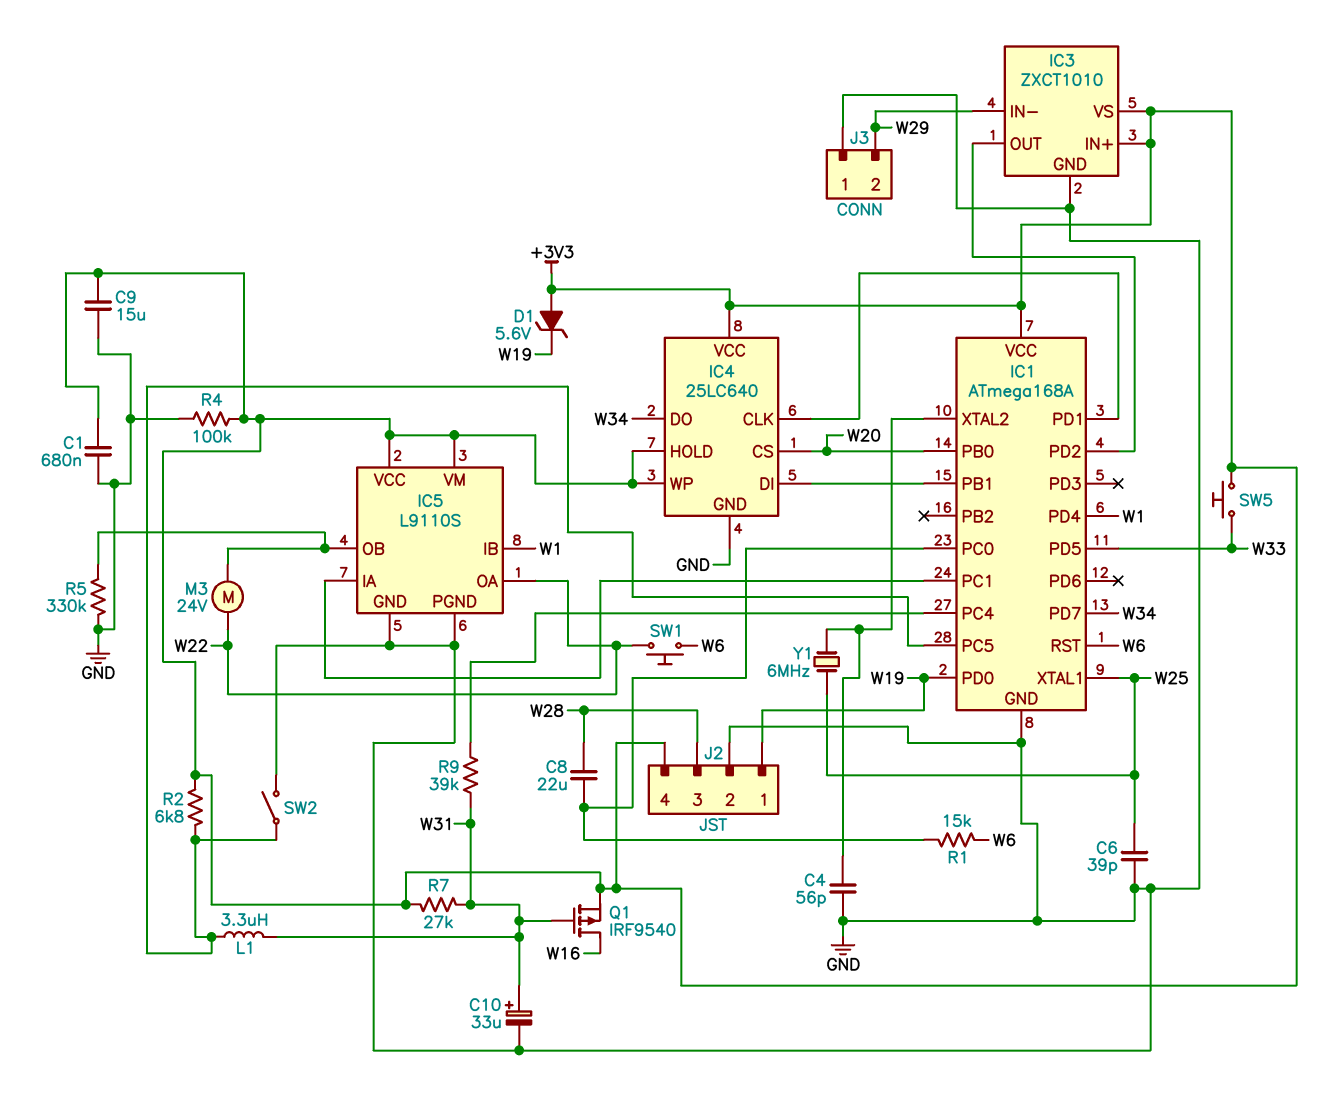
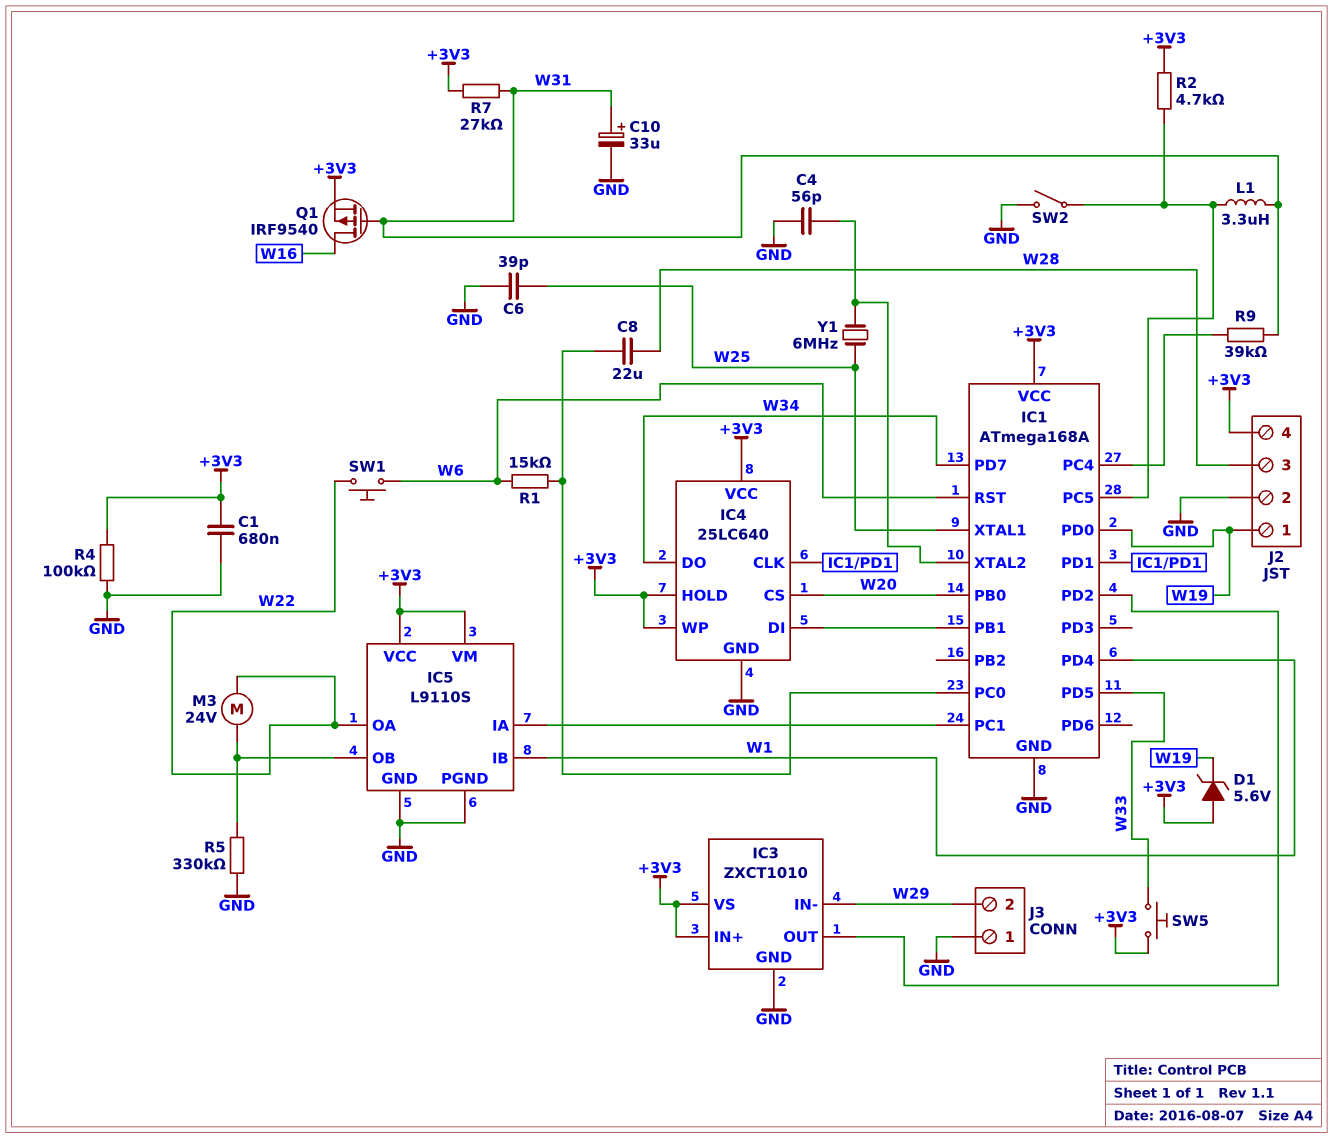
C9: 15uF (+3V3, GND) -> none
R2: 6.8k (+3V3, IC1/PC5) -> 4.7k (+3V3, IC1/PC5)

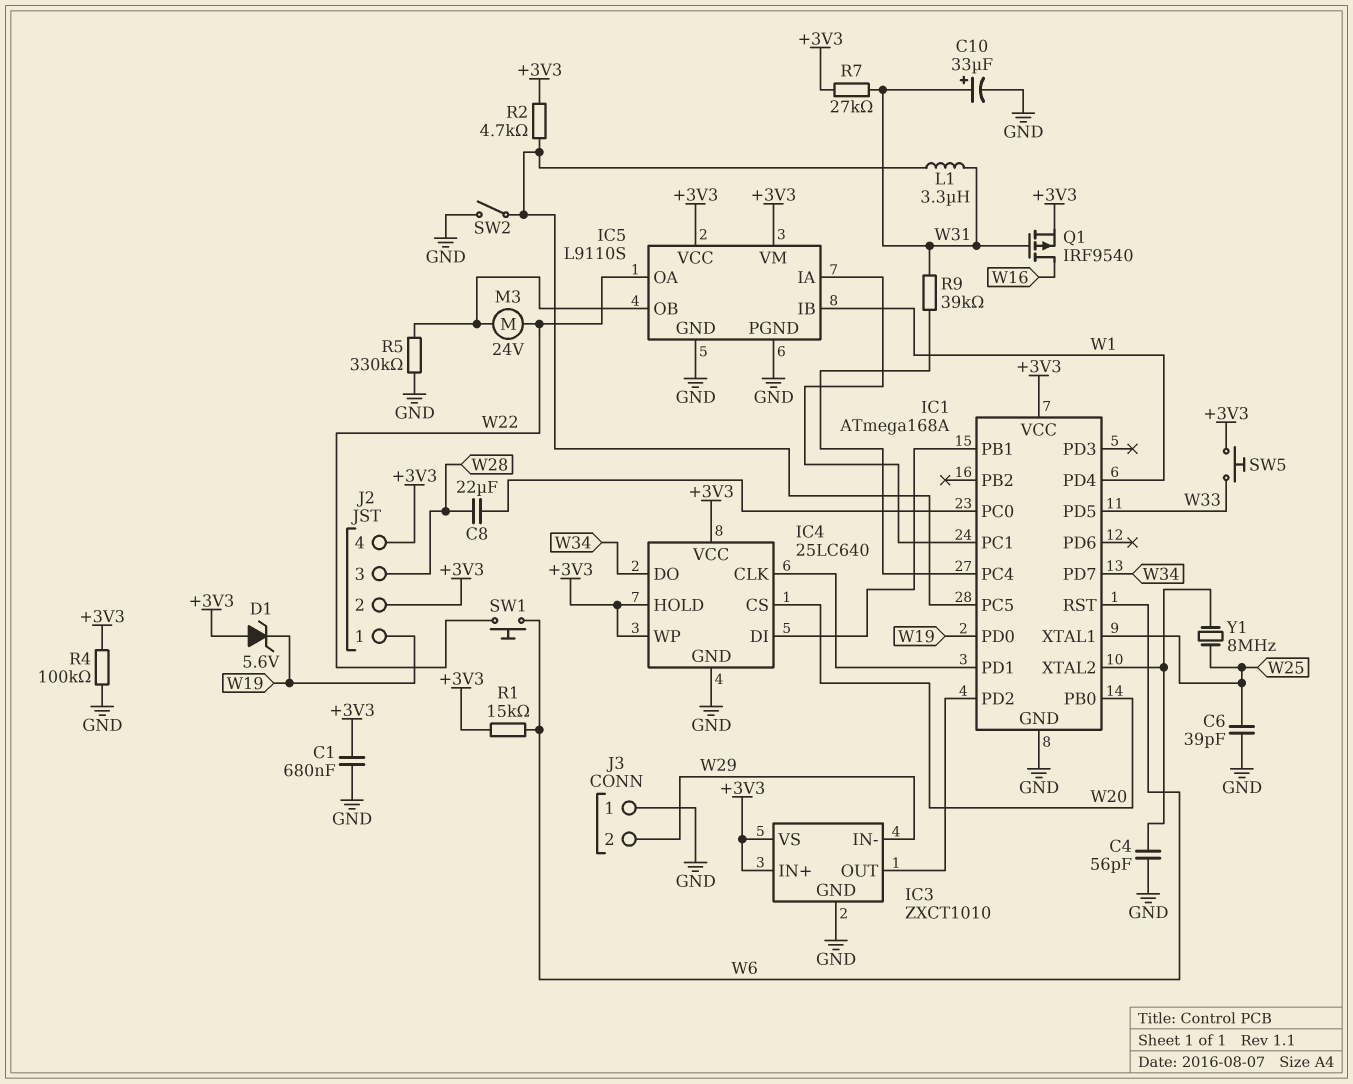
J2 pin 2: GND -> +3V3
R1: 15k (IC1/PC0, W6) -> 15k (+3V3, W6)
Y1: 6MHz (IC1/XTAL2, W25) -> 8MHz (IC1/XTAL2, W25)

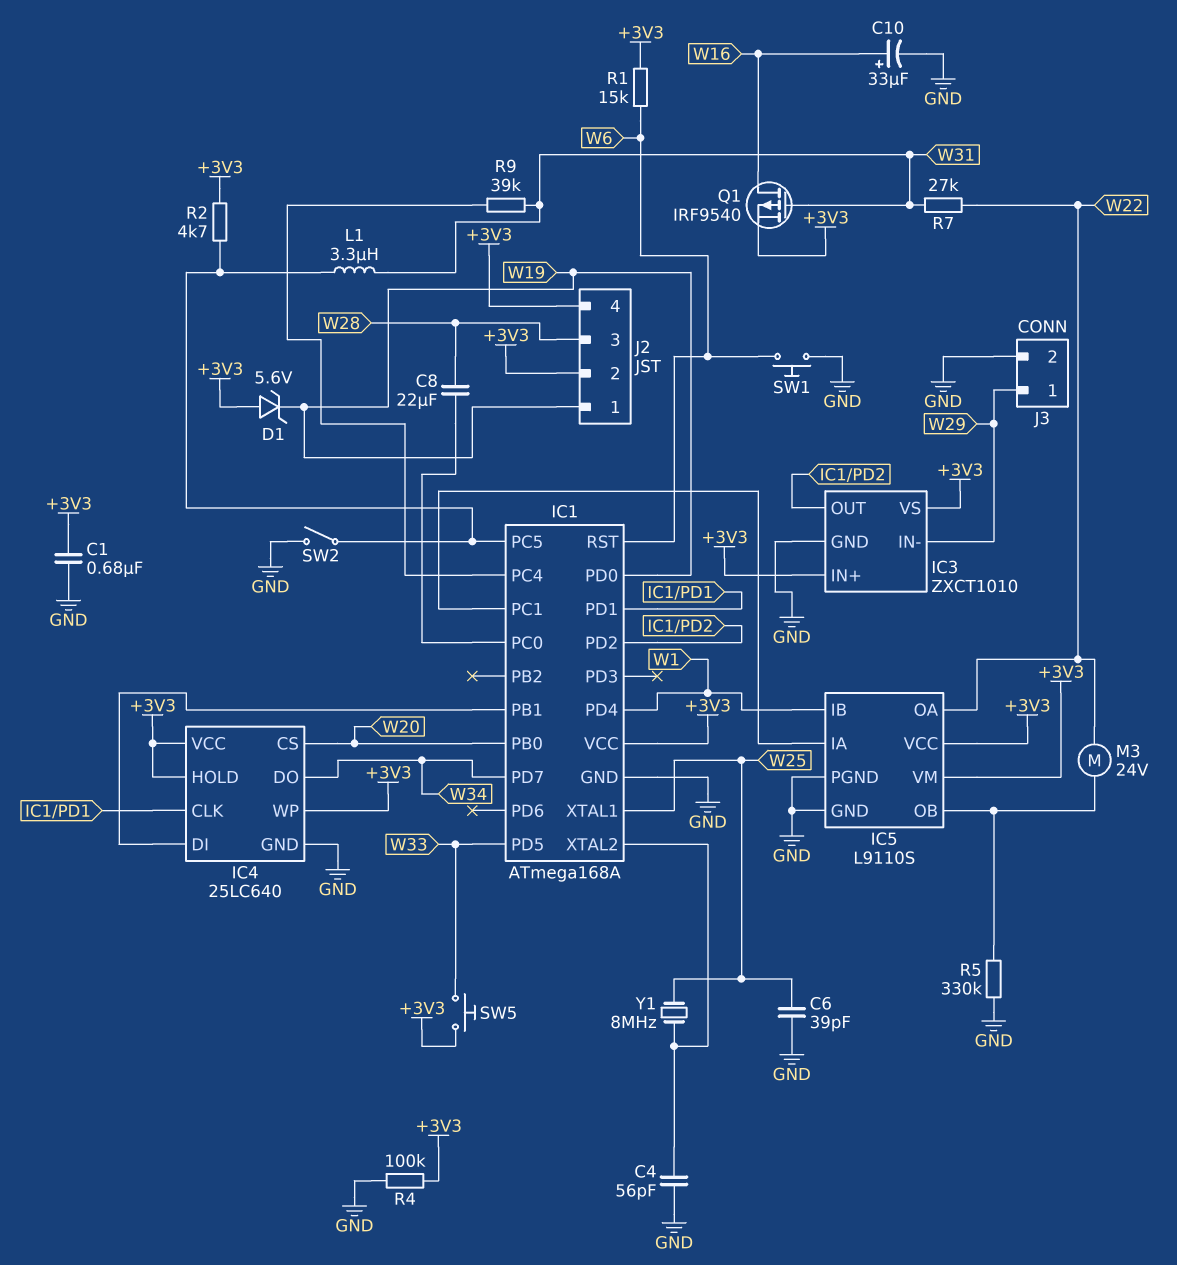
C10: 33uF (plus W31, minus GND) -> 33uF (plus W16, minus GND)
J3 pin 1: GND -> W29
J3 pin 2: W29 -> GND
R7: 27k (+3V3, W31) -> 27k (W22, W31)
SW1: button (W6, W22) -> button (GND, W6)

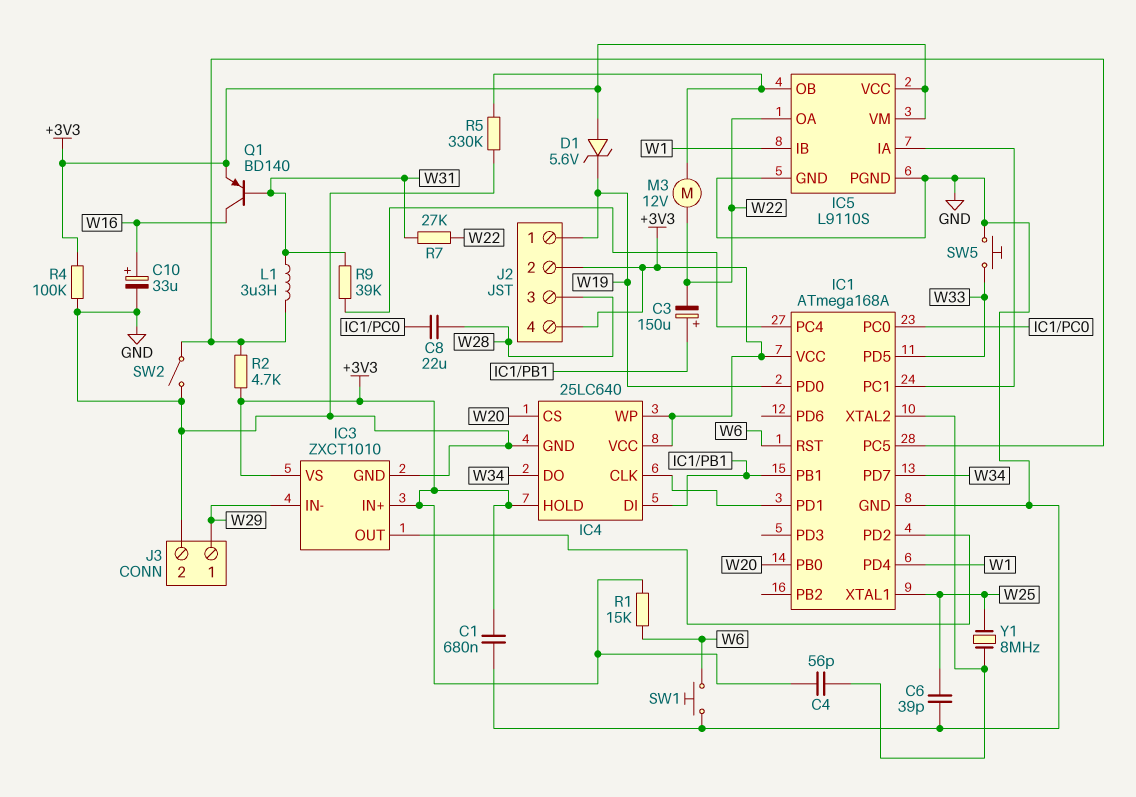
C3: none -> 150uF (plus IC1/PB1, minus W22)
C4: 56pF (GND, IC1/XTAL2) -> 56pF (+3V3, IC1/XTAL2)
M3: motor 24V (IC5/OB, W22) -> motor 12V (IC5/OB, W22)
Q1: PMOS IRF9540 (G W31, D W16, S +3V3) -> PNP BD140 (B W31, C W16, E +3V3)
SW5: button (+3V3, W33) -> button (GND, W33)

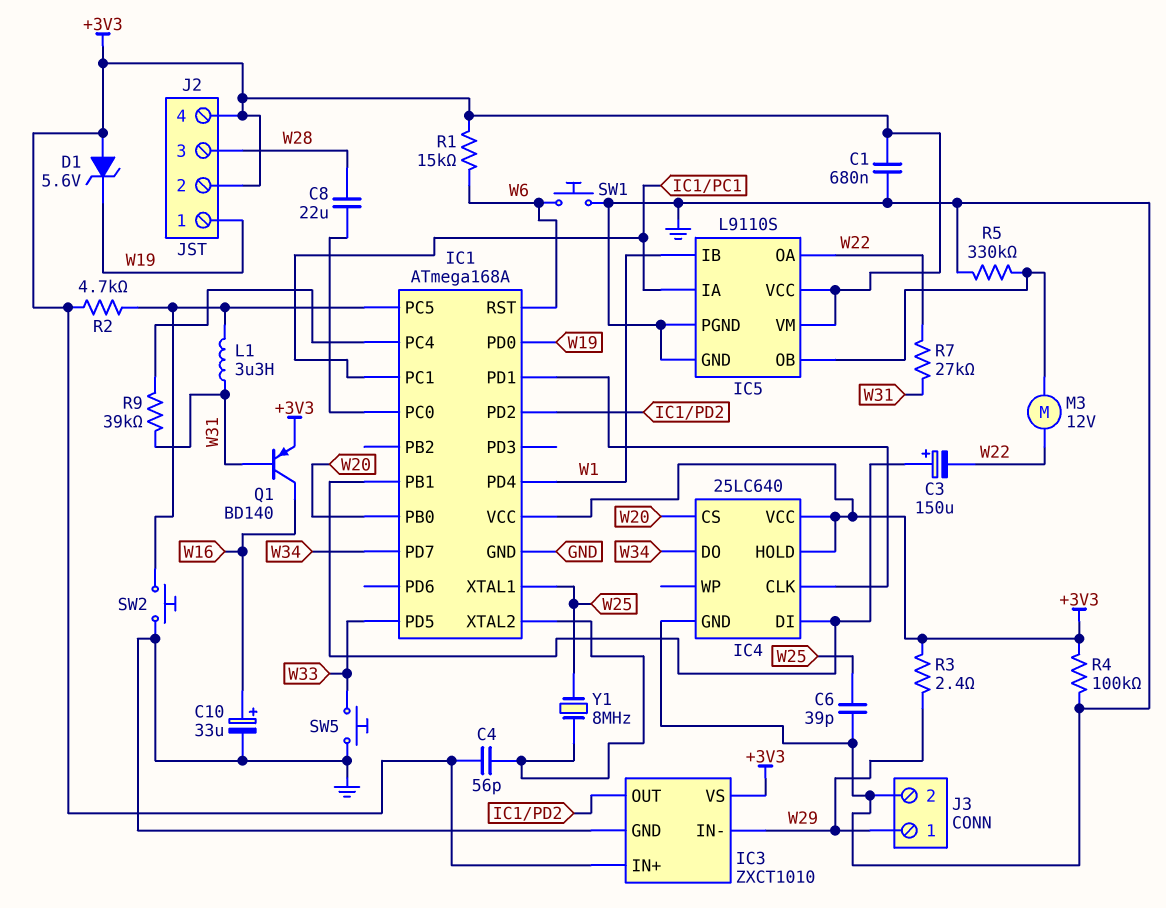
IC4 pin WP: +3V3 -> none
R3: none -> 2.4 (+3V3, W29)
SW2: switch (GND, IC1/PC5) -> button (GND, IC1/PC5)

